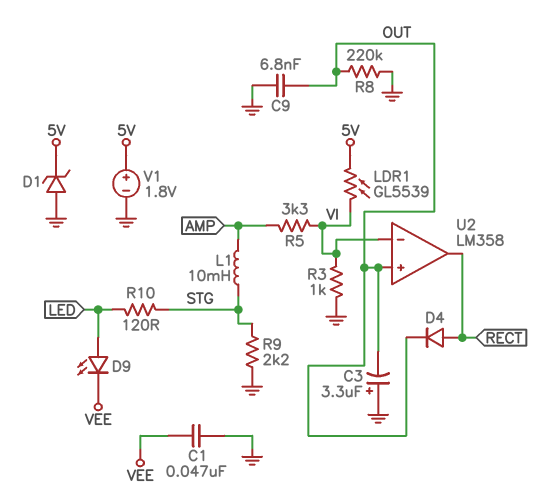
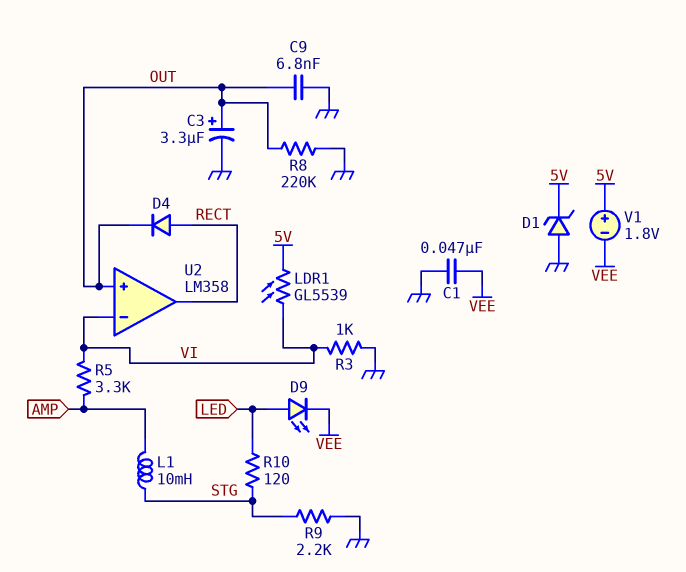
C3: 3.3uF (plus GND, minus OUT) -> 3.3uF (plus OUT, minus GND)
V1: 1.8V (plus 5V, minus GND) -> 1.8V (plus 5V, minus VEE)

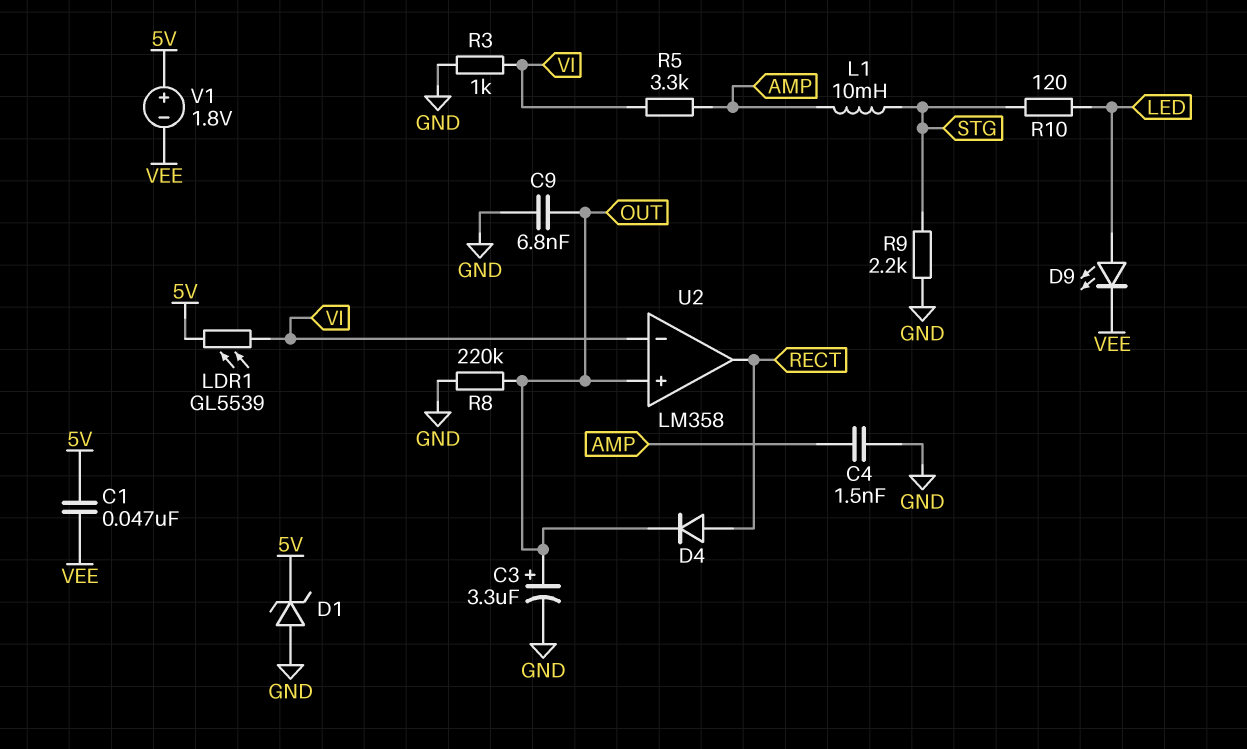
C1: 47nF (GND, VEE) -> 47nF (5V, VEE)
C4: none -> 1.5nF (AMP, GND)

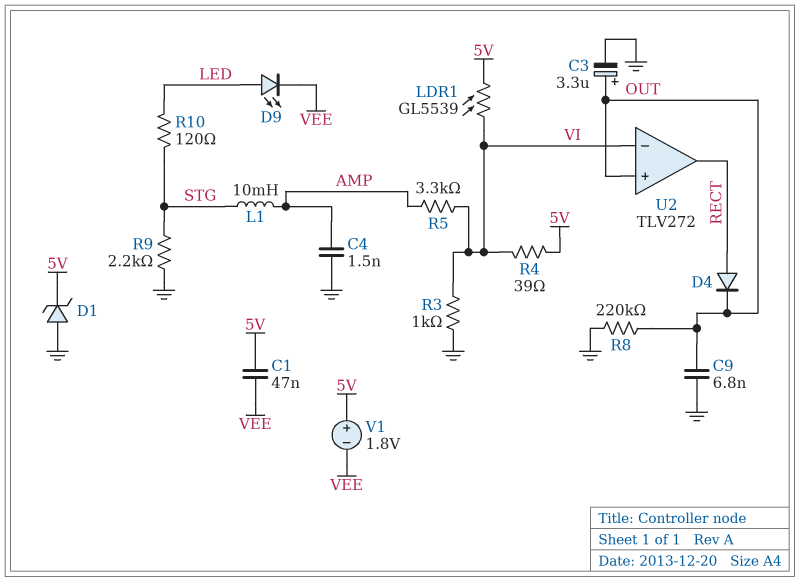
R4: none -> 39 (5V, VI)
U2: LM358 -> TLV272

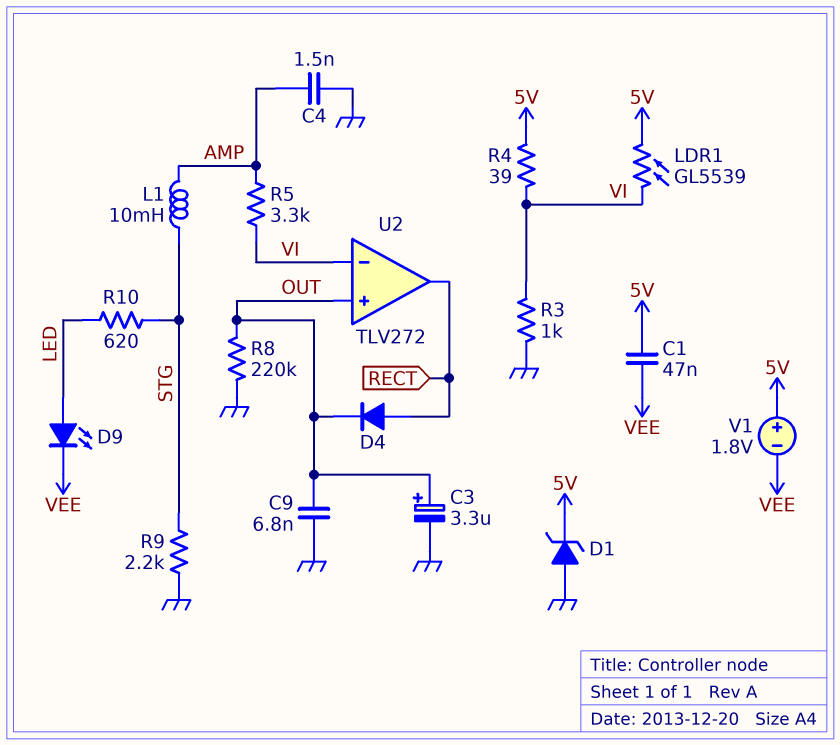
R10: 120 (LED, STG) -> 620 (LED, STG)

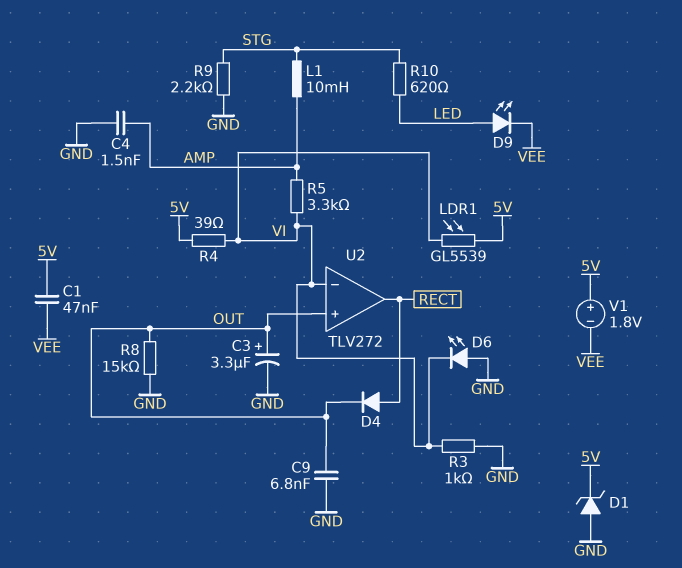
D6: none -> LED (A GND, K VI)
R8: 220k (GND, OUT) -> 15k (GND, OUT)

